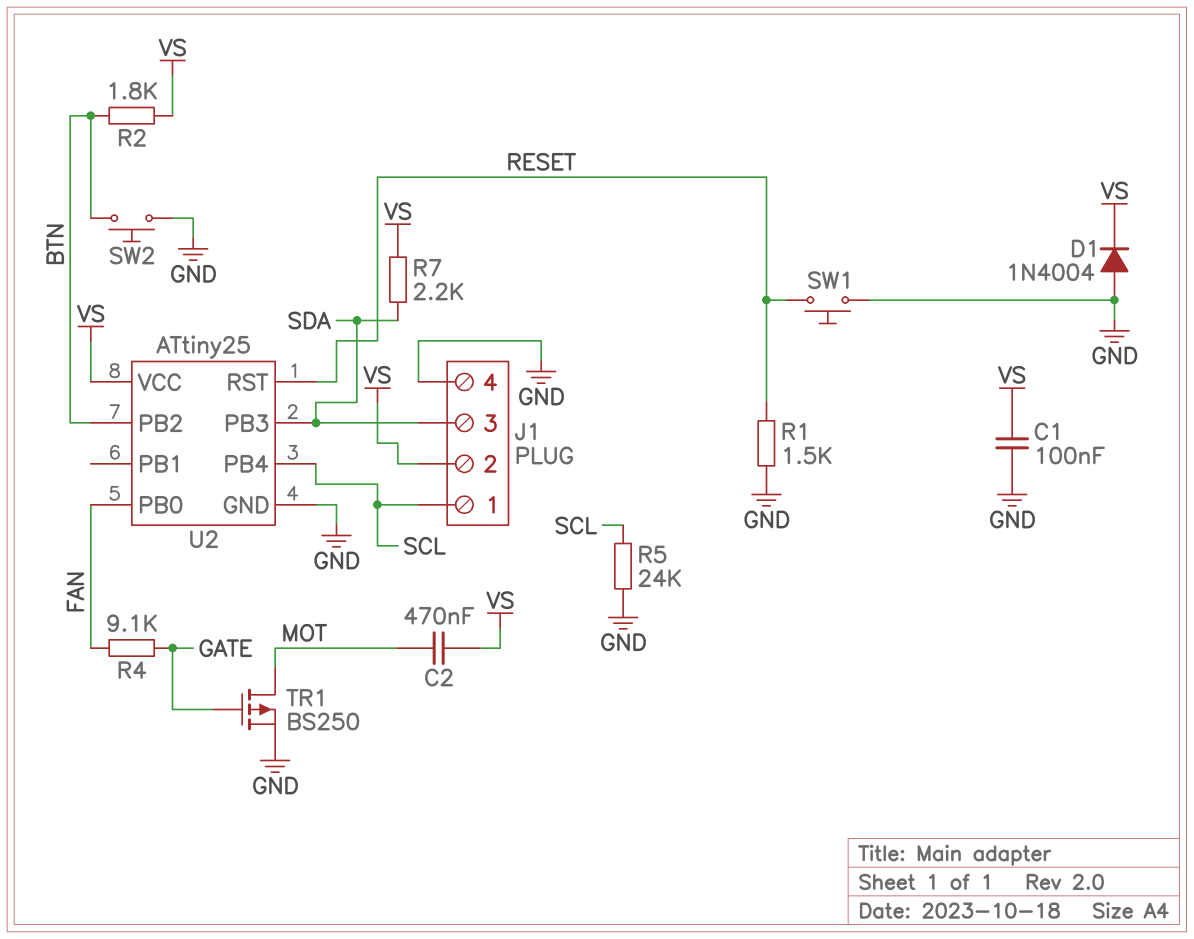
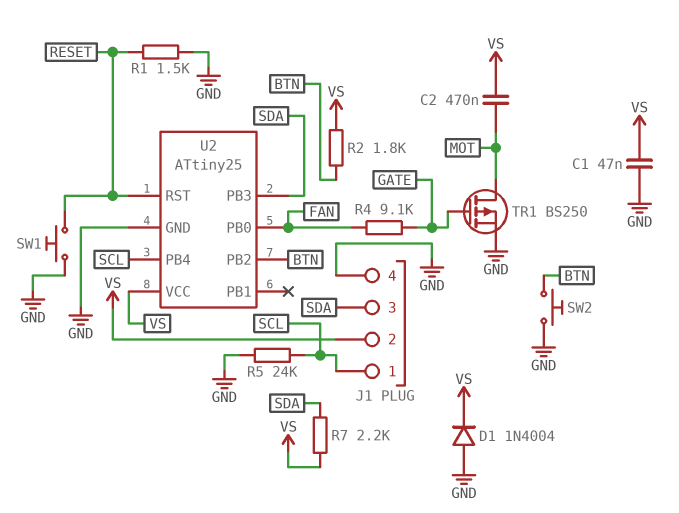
C1: 100nF (GND, VS) -> 47nF (GND, VS)

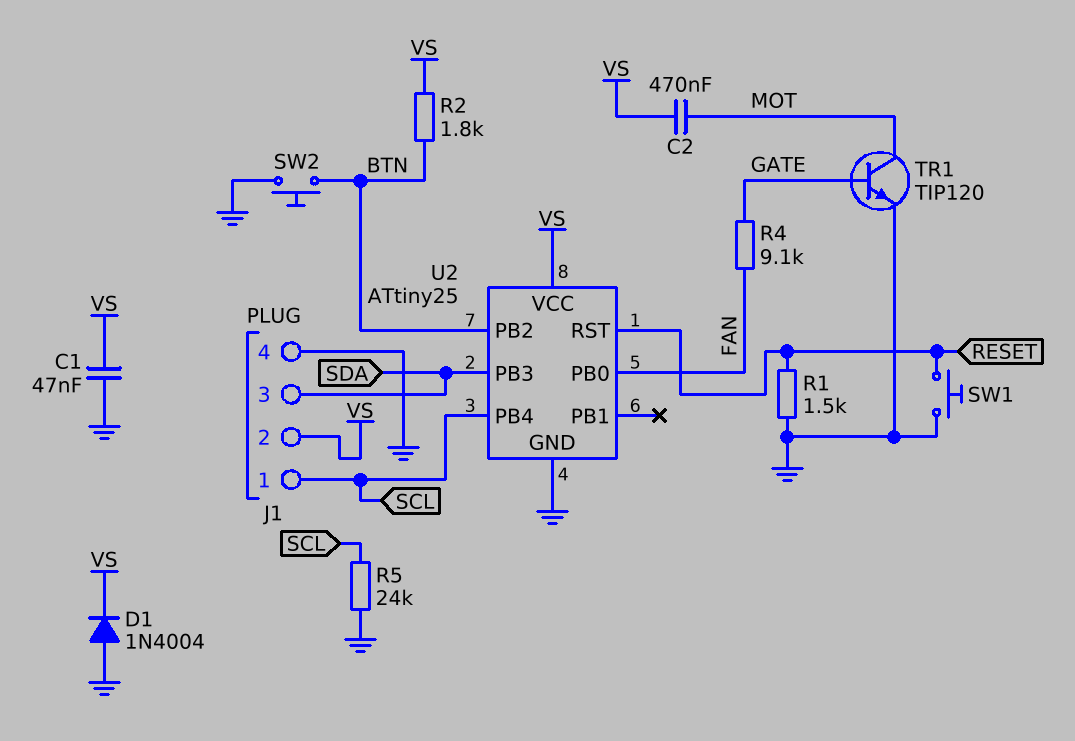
R7: 2.2k (SDA, VS) -> none
TR1: PMOS BS250 (G GATE, D MOT, S GND) -> NPN TIP120 (B GATE, C MOT, E GND)

